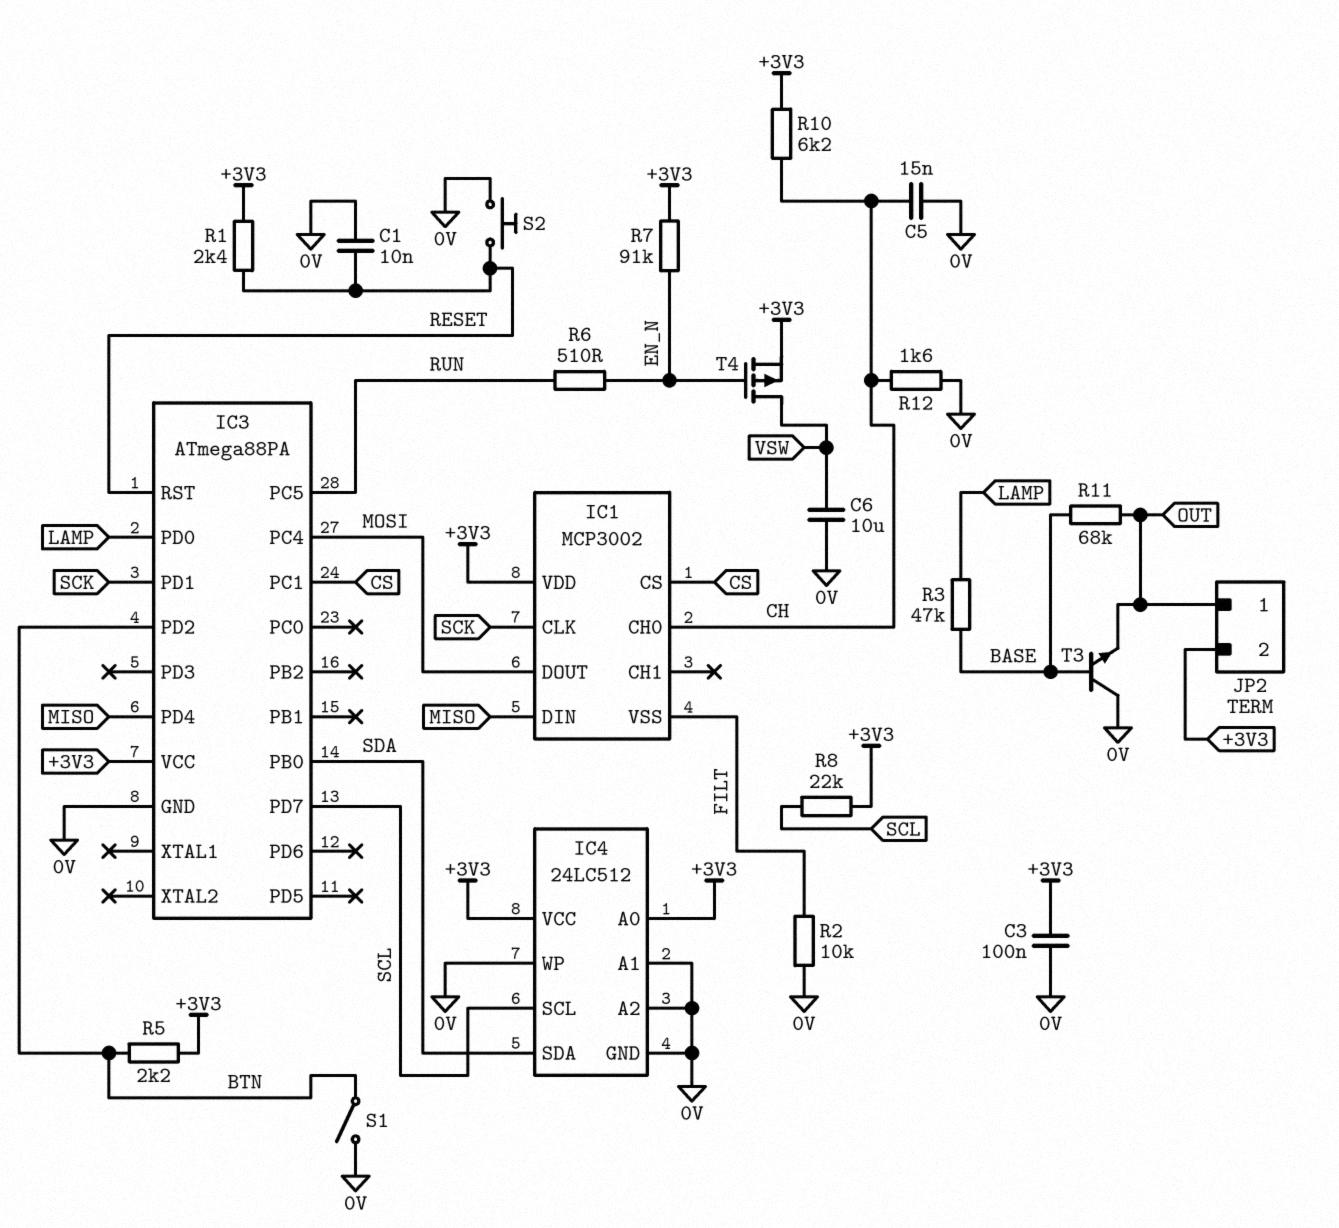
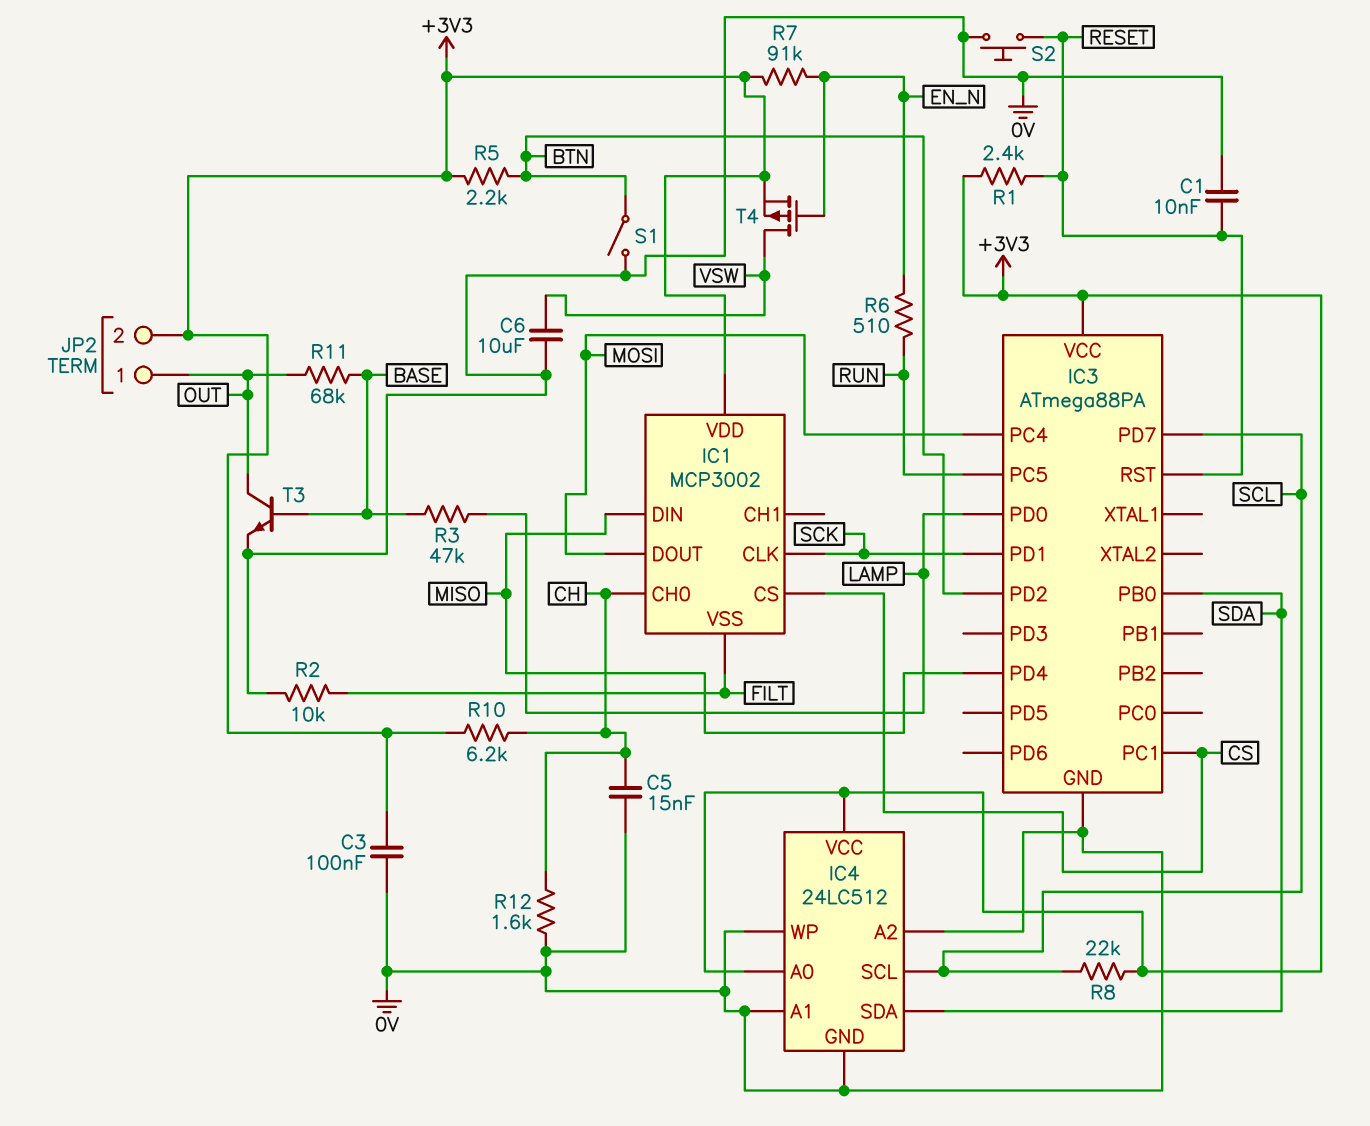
T3: NPN (B BASE, C 0V, E OUT) -> NPN (B BASE, C OUT, E 0V)

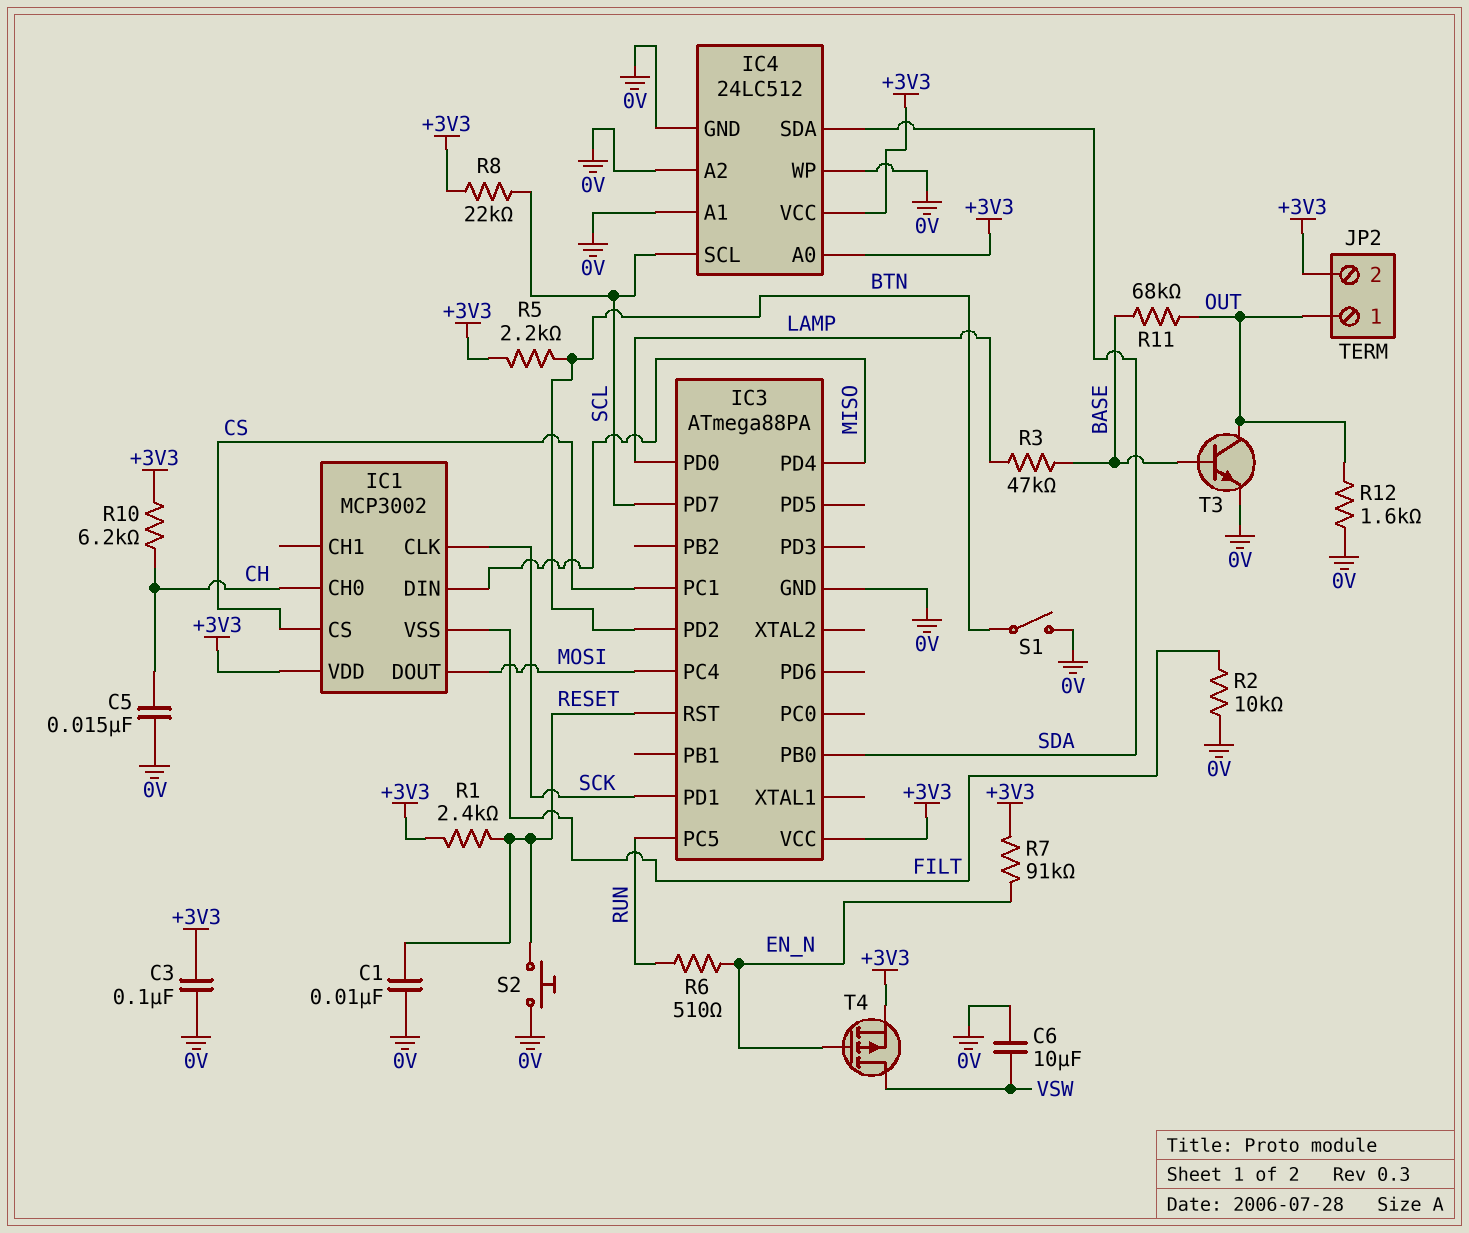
R12: 1.6k (0V, CH) -> 1.6k (0V, OUT)

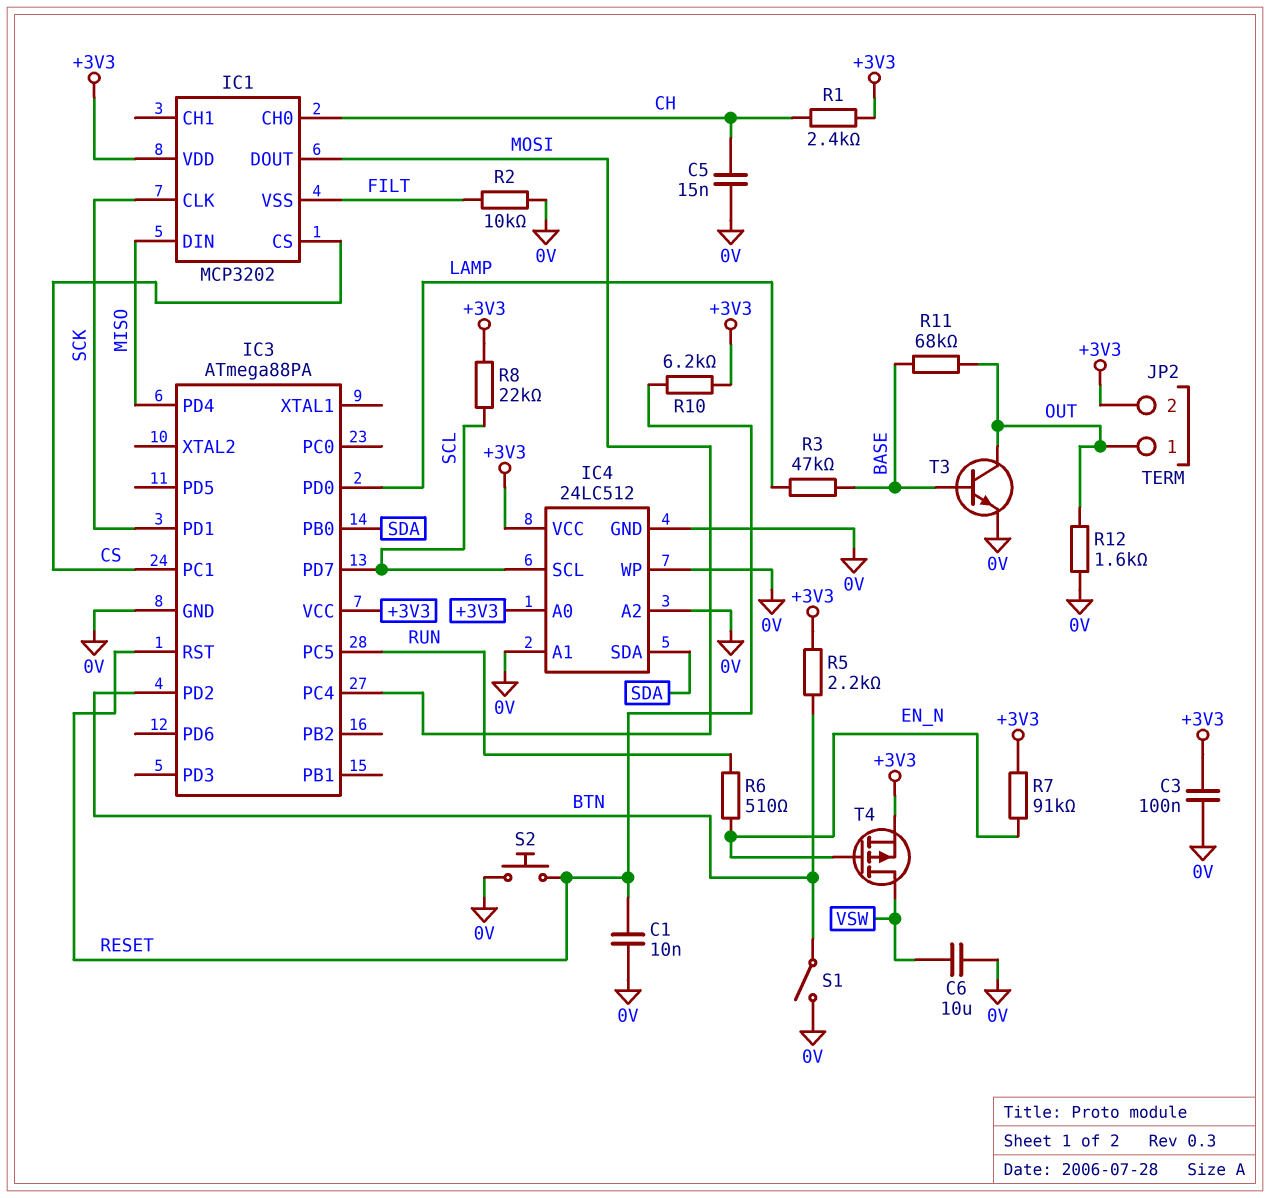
IC1: MCP3002 -> MCP3202
R1: 2.4k (+3V3, RESET) -> 2.4k (+3V3, CH)
R10: 6.2k (+3V3, CH) -> 6.2k (+3V3, RESET)

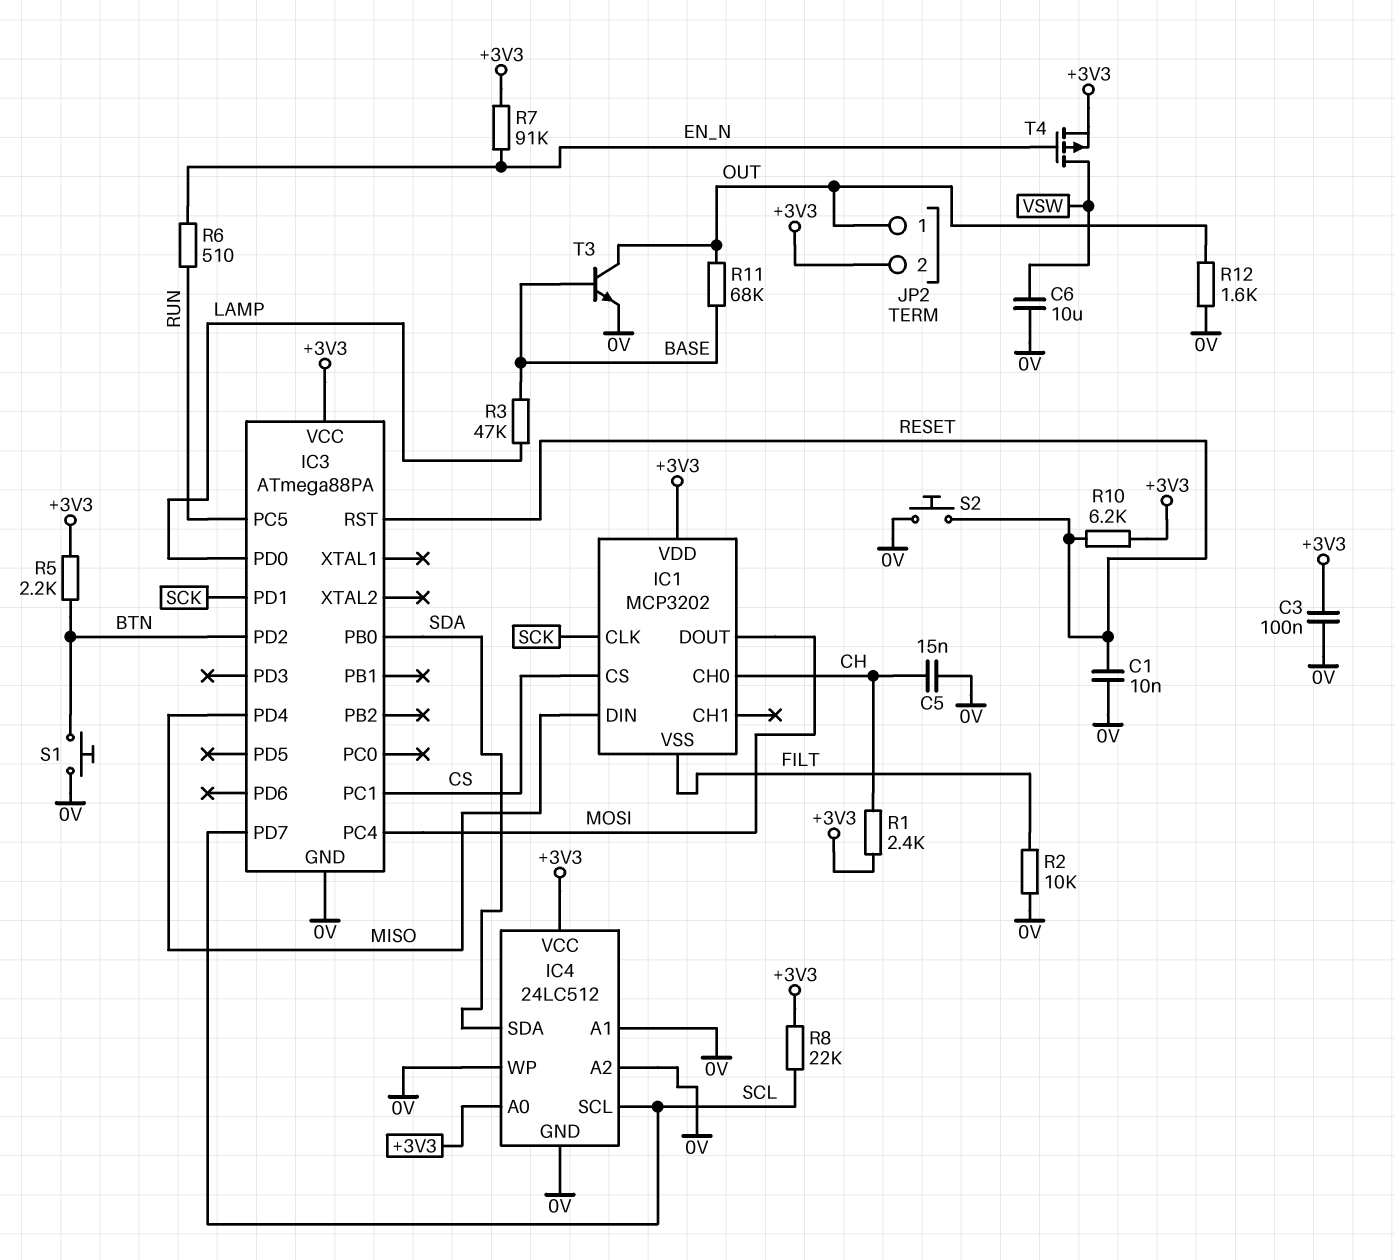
S1: switch (0V, BTN) -> button (0V, BTN)

